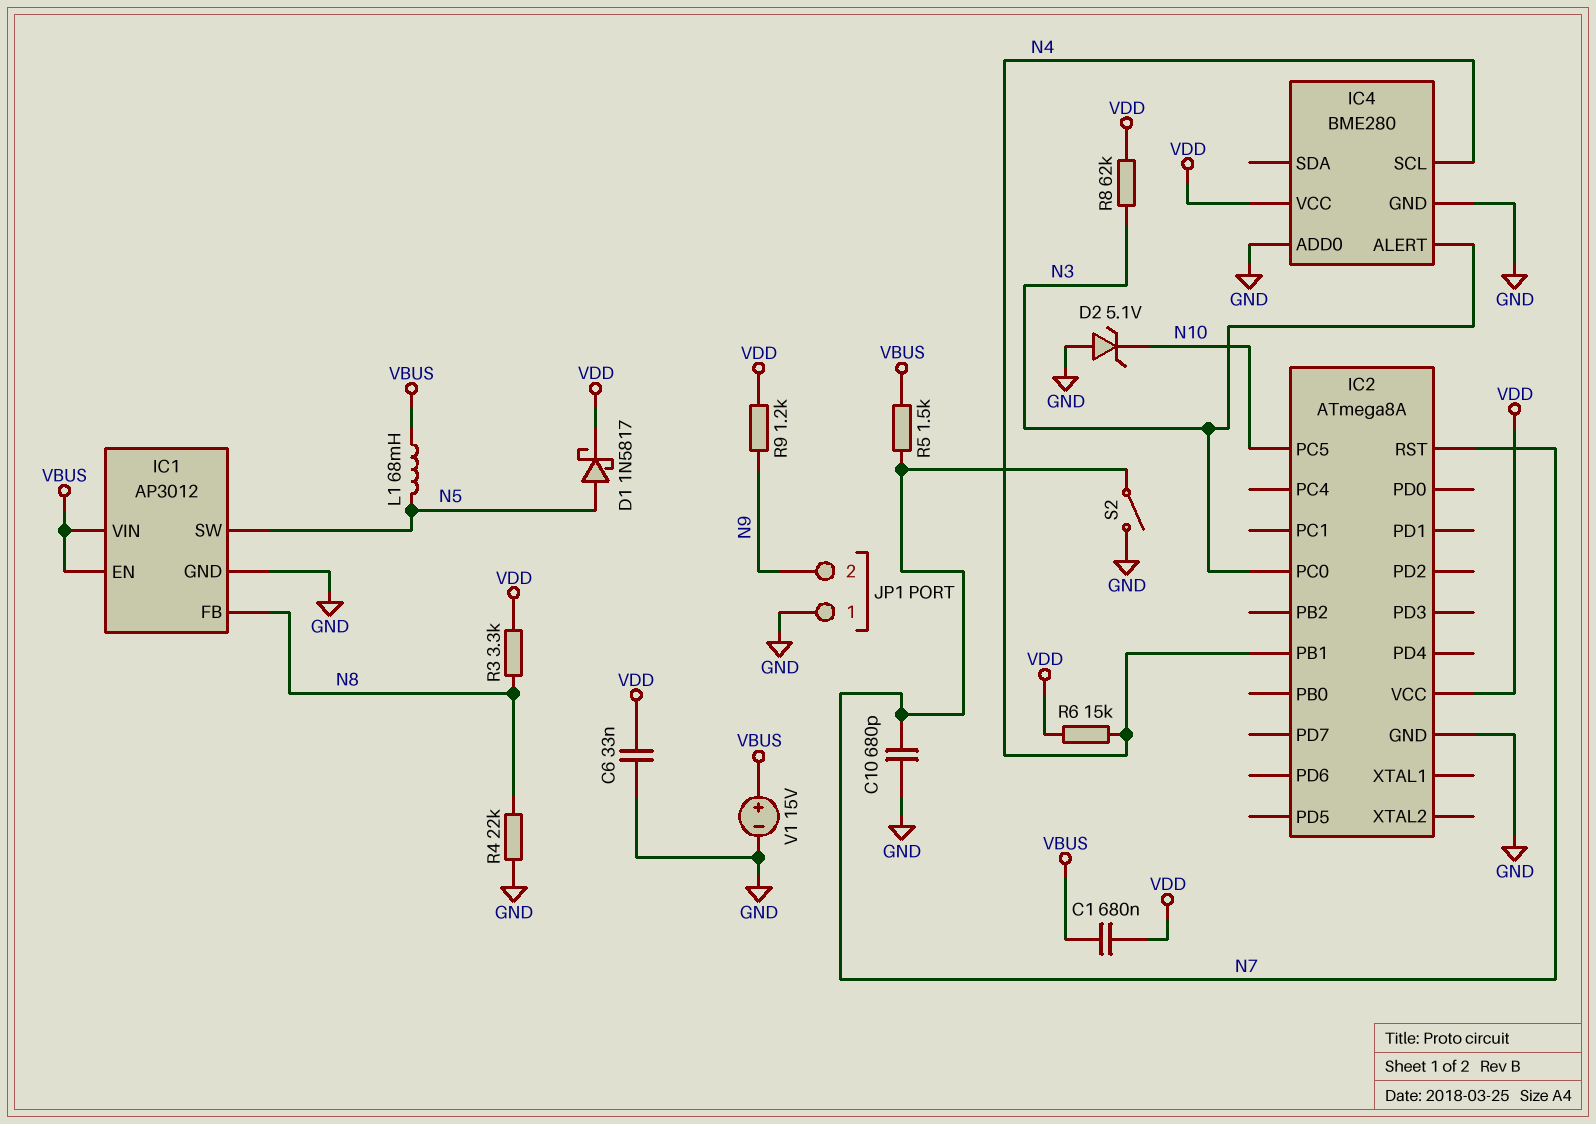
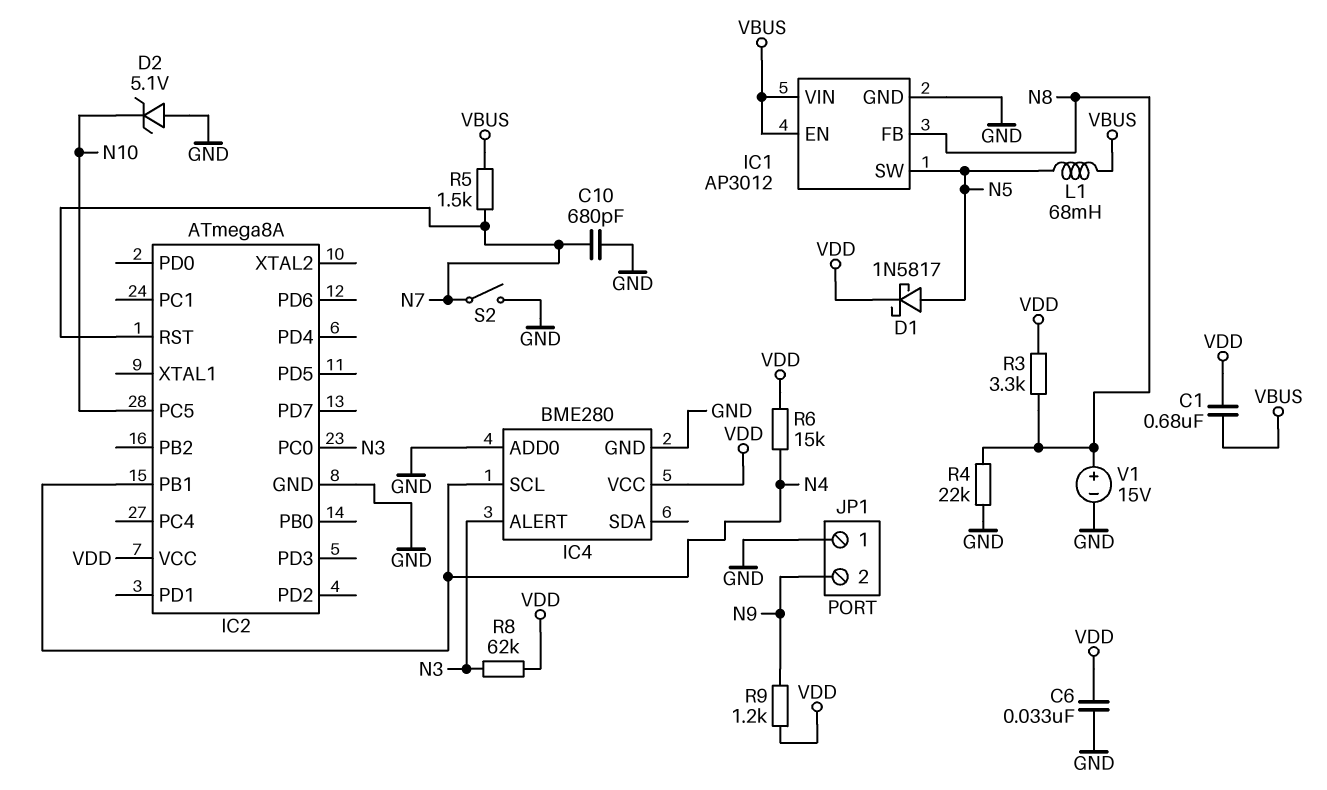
V1: 15V (plus VBUS, minus GND) -> 15V (plus N8, minus GND)

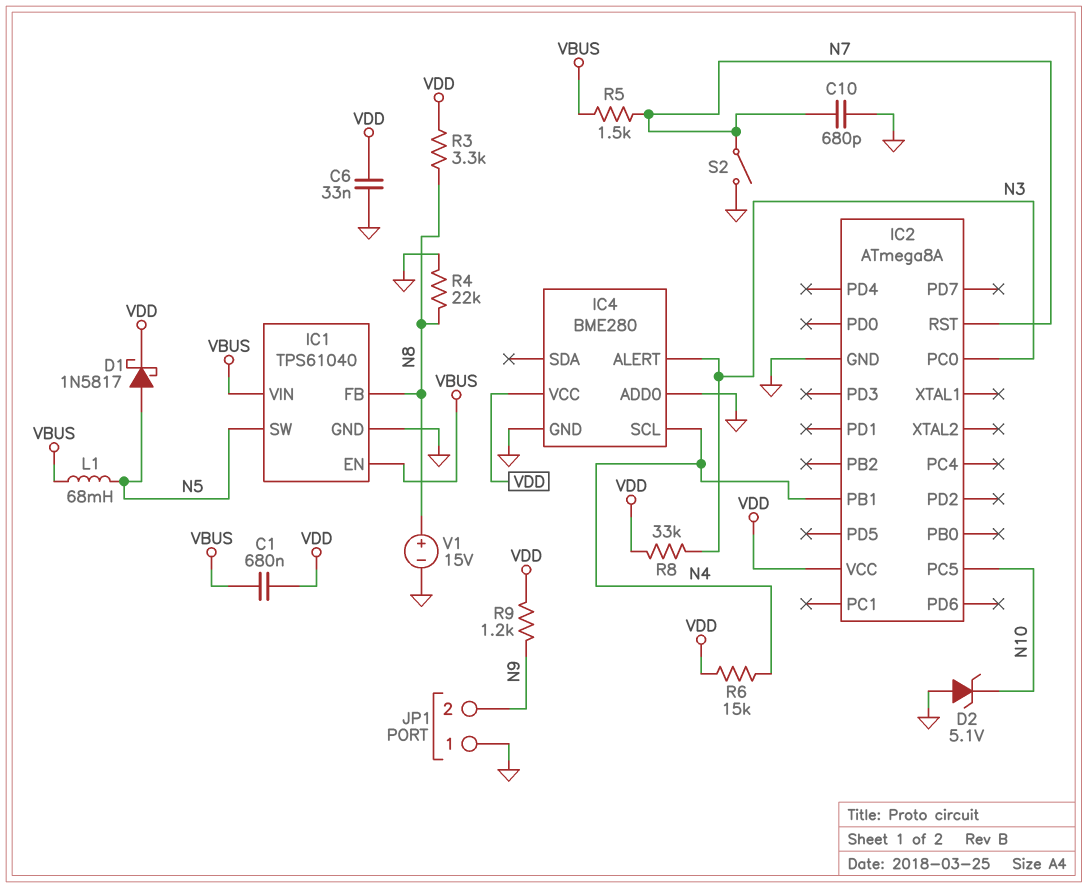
IC1: AP3012 -> TPS61040
R8: 62k (N3, VDD) -> 33k (N3, VDD)

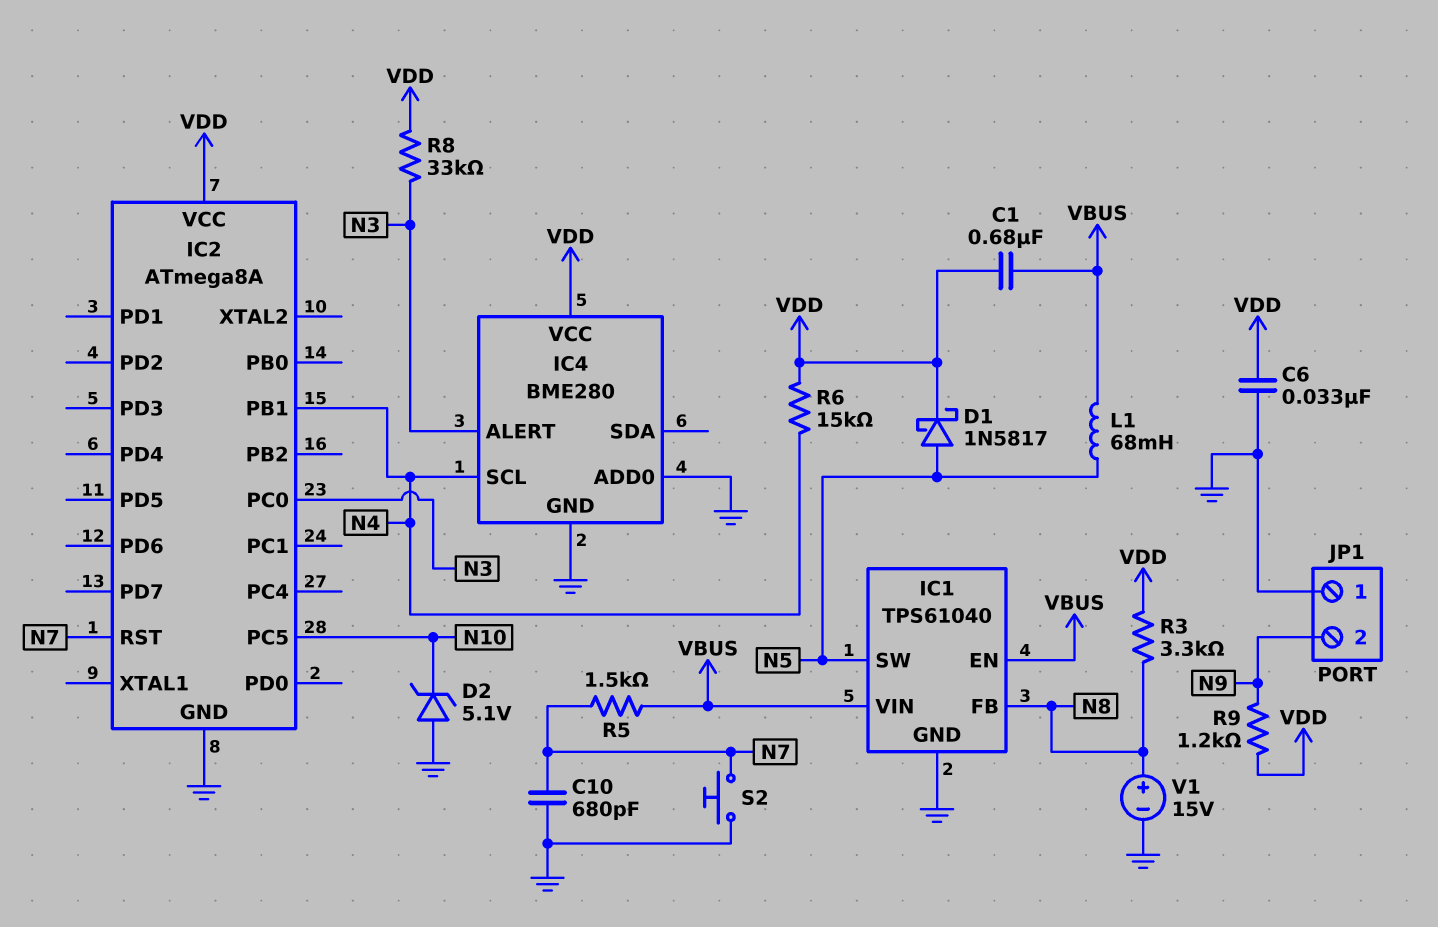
R4: 22k (GND, N8) -> none
S2: switch (GND, N7) -> button (GND, N7)

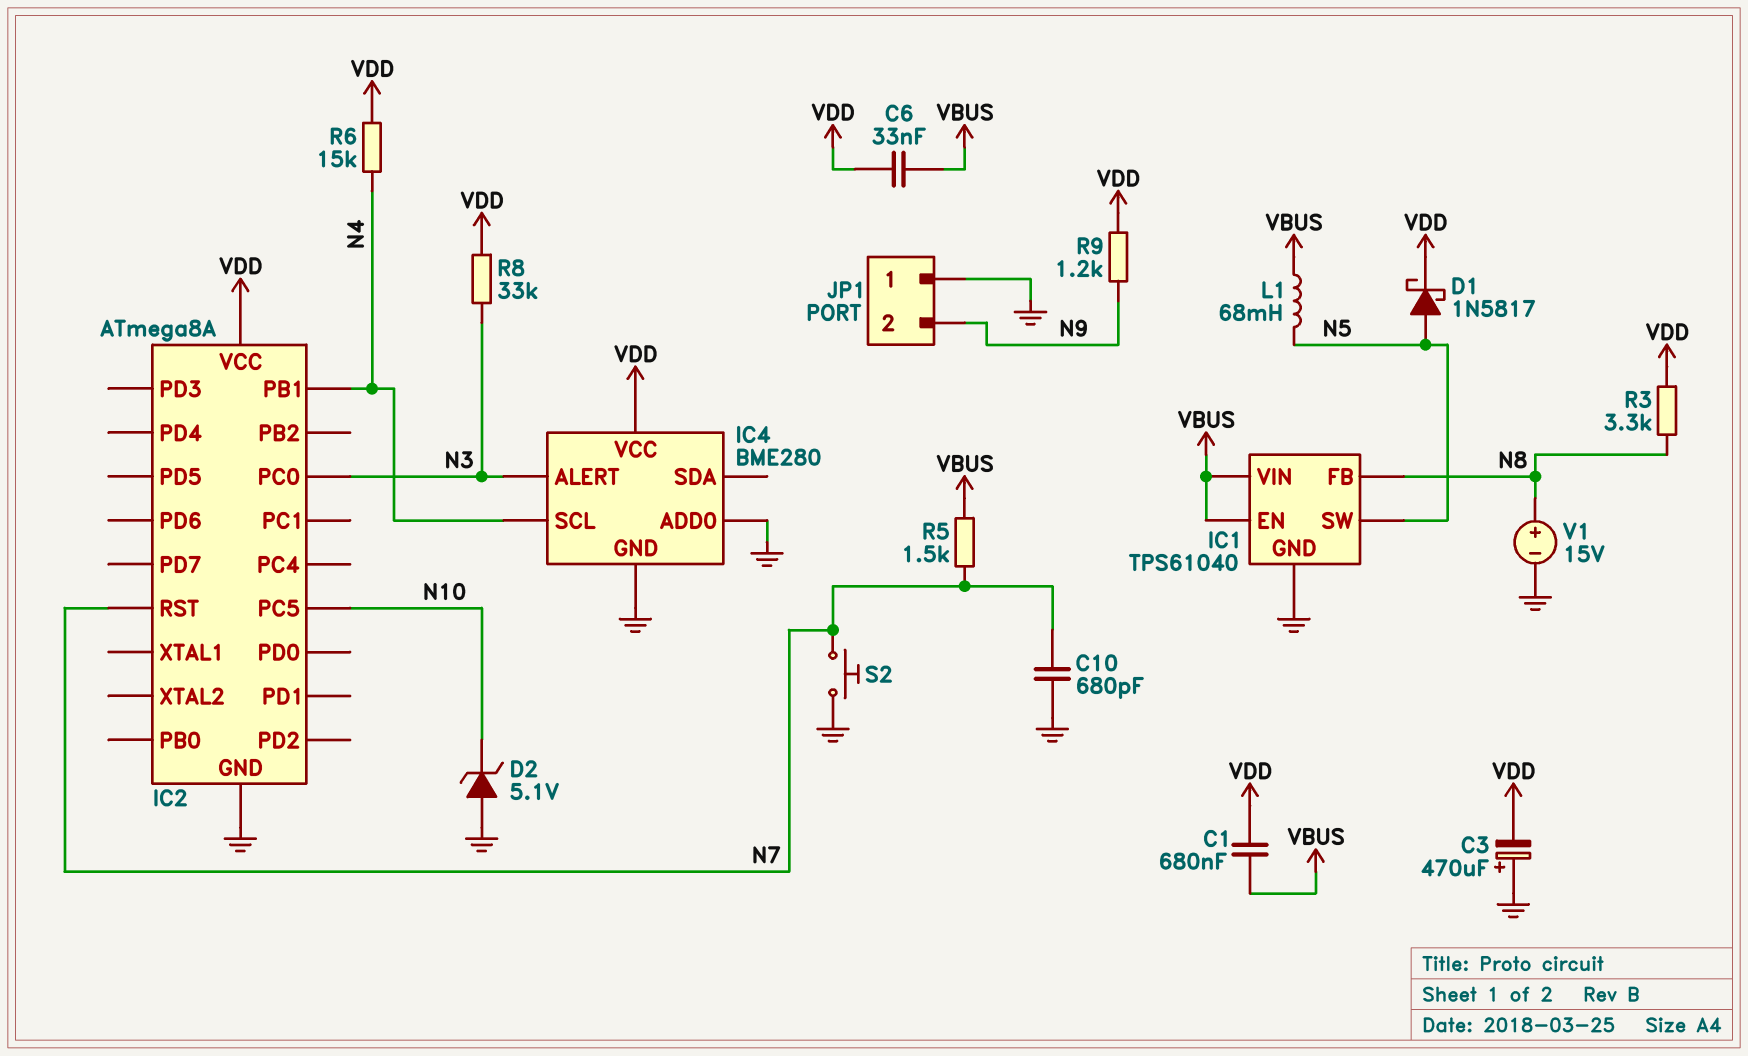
C3: none -> 470uF (plus GND, minus VDD)
C6: 33nF (GND, VDD) -> 33nF (VBUS, VDD)

